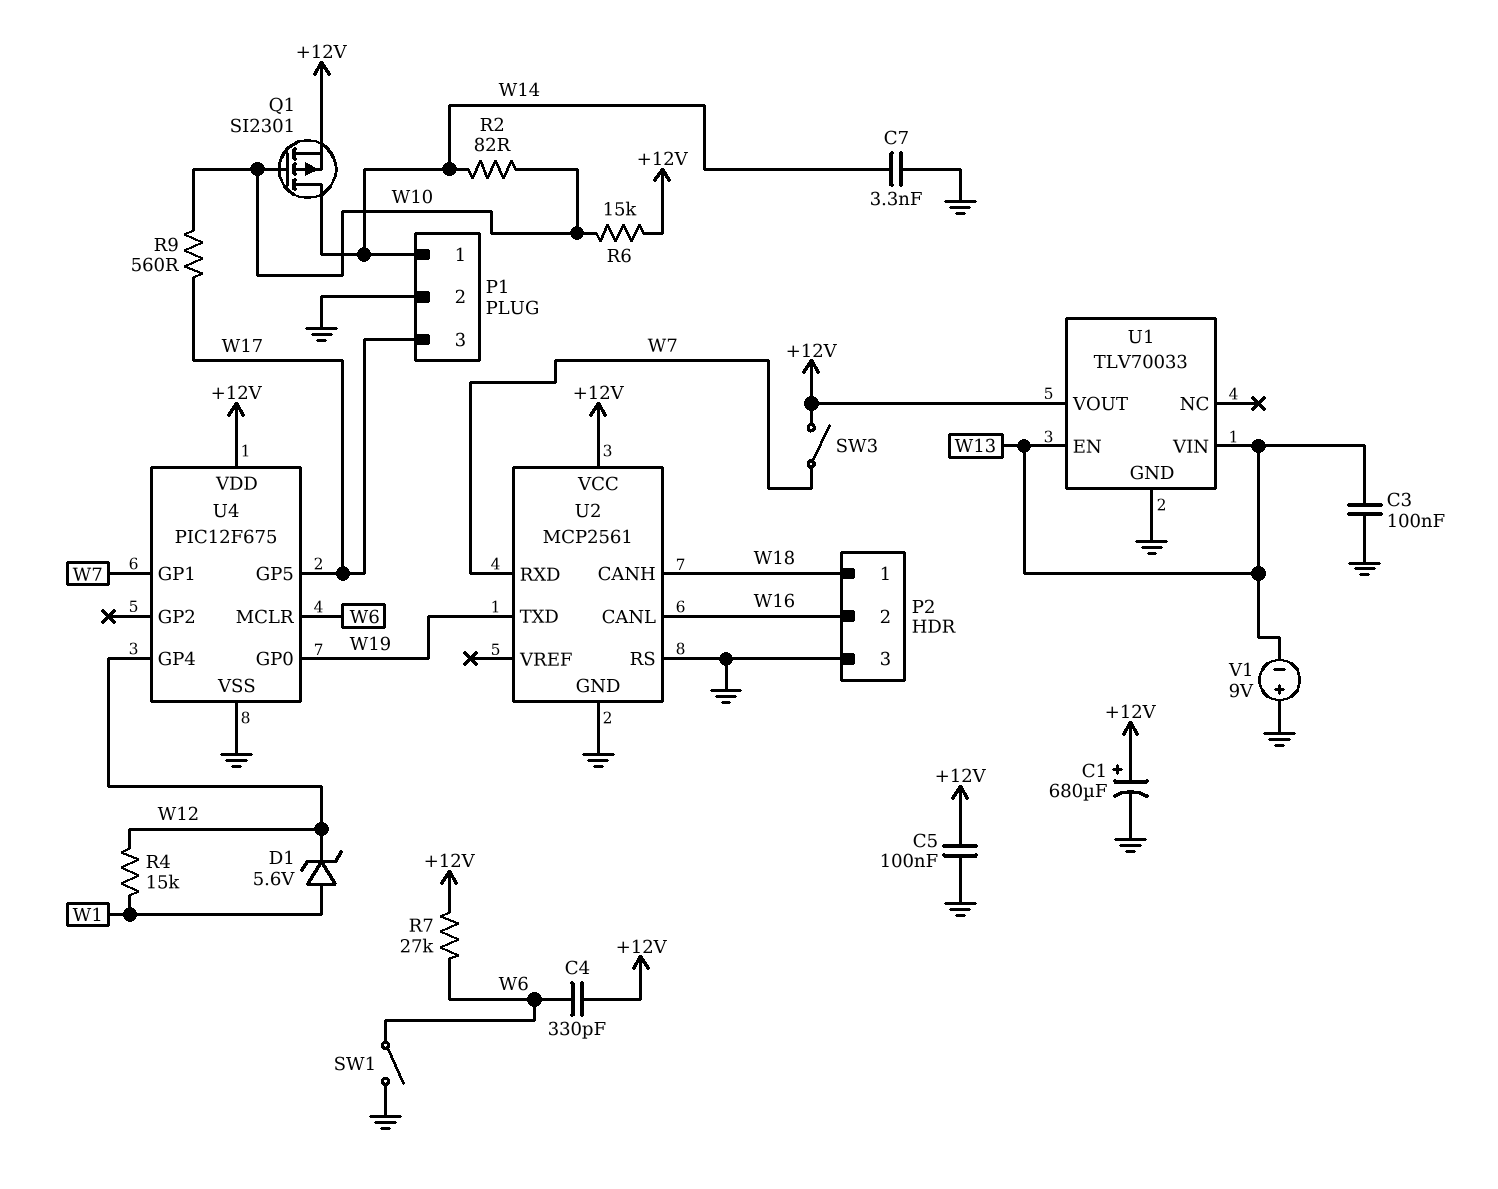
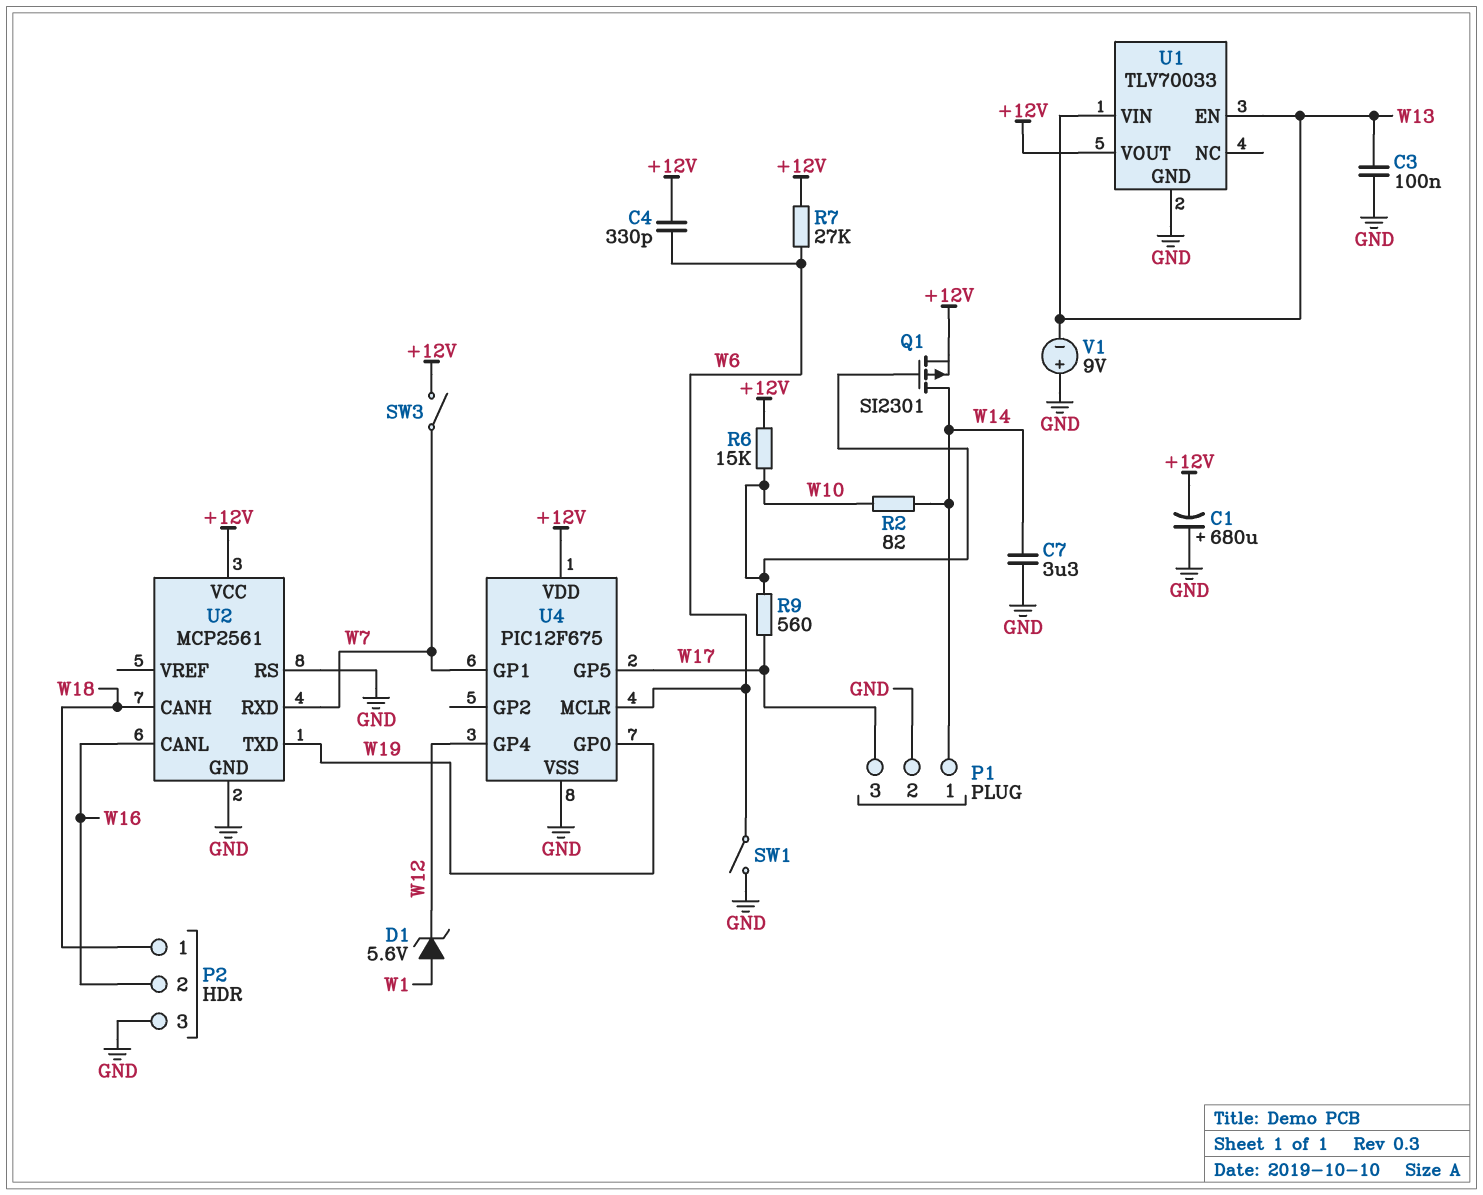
C1: 680uF (plus +12V, minus GND) -> 680uF (plus GND, minus +12V)
C5: 100nF (+12V, GND) -> none
C7: 3.3nF (GND, W14) -> 3.3uF (GND, W14)
R4: 15k (W1, W12) -> none

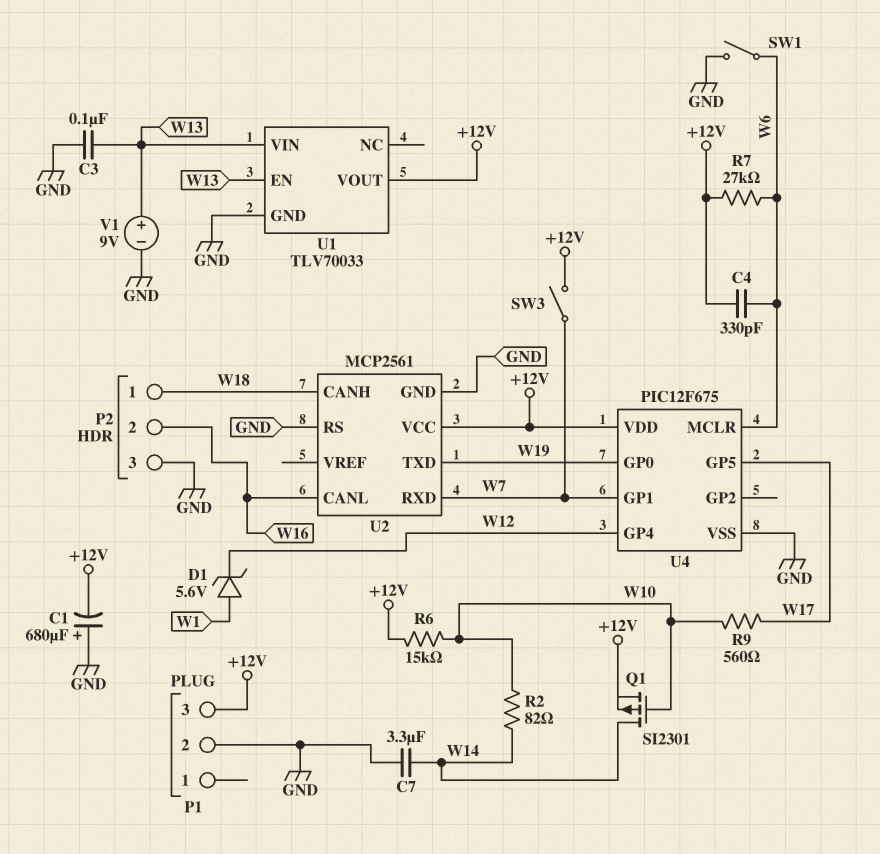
P1 pin 1: W14 -> none
P1 pin 3: W17 -> +12V
V1: 9V (plus GND, minus W13) -> 9V (plus W13, minus GND)

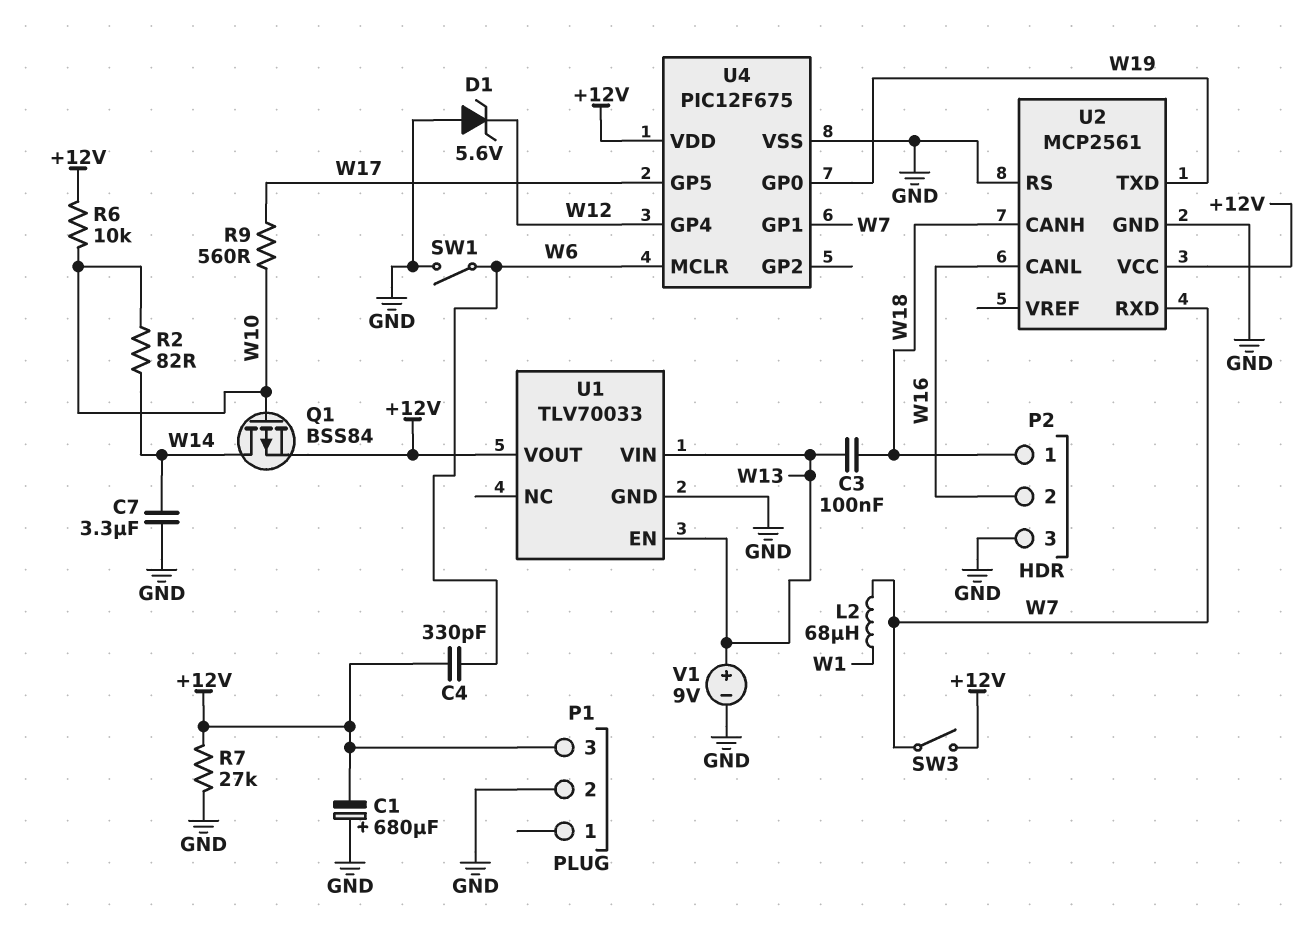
C3: 100nF (GND, W13) -> 100nF (W13, W18)
D1: zener 5.6V (A W1, K W12) -> zener 5.6V (A GND, K W12)
L2: none -> 68uH (W1, W7)
Q1: PMOS SI2301 (G W10, D W14, S +12V) -> PMOS BSS84 (G W10, D W14, S +12V)
R6: 15k (+12V, W10) -> 10k (+12V, W10)
R7: 27k (+12V, W6) -> 27k (+12V, GND)

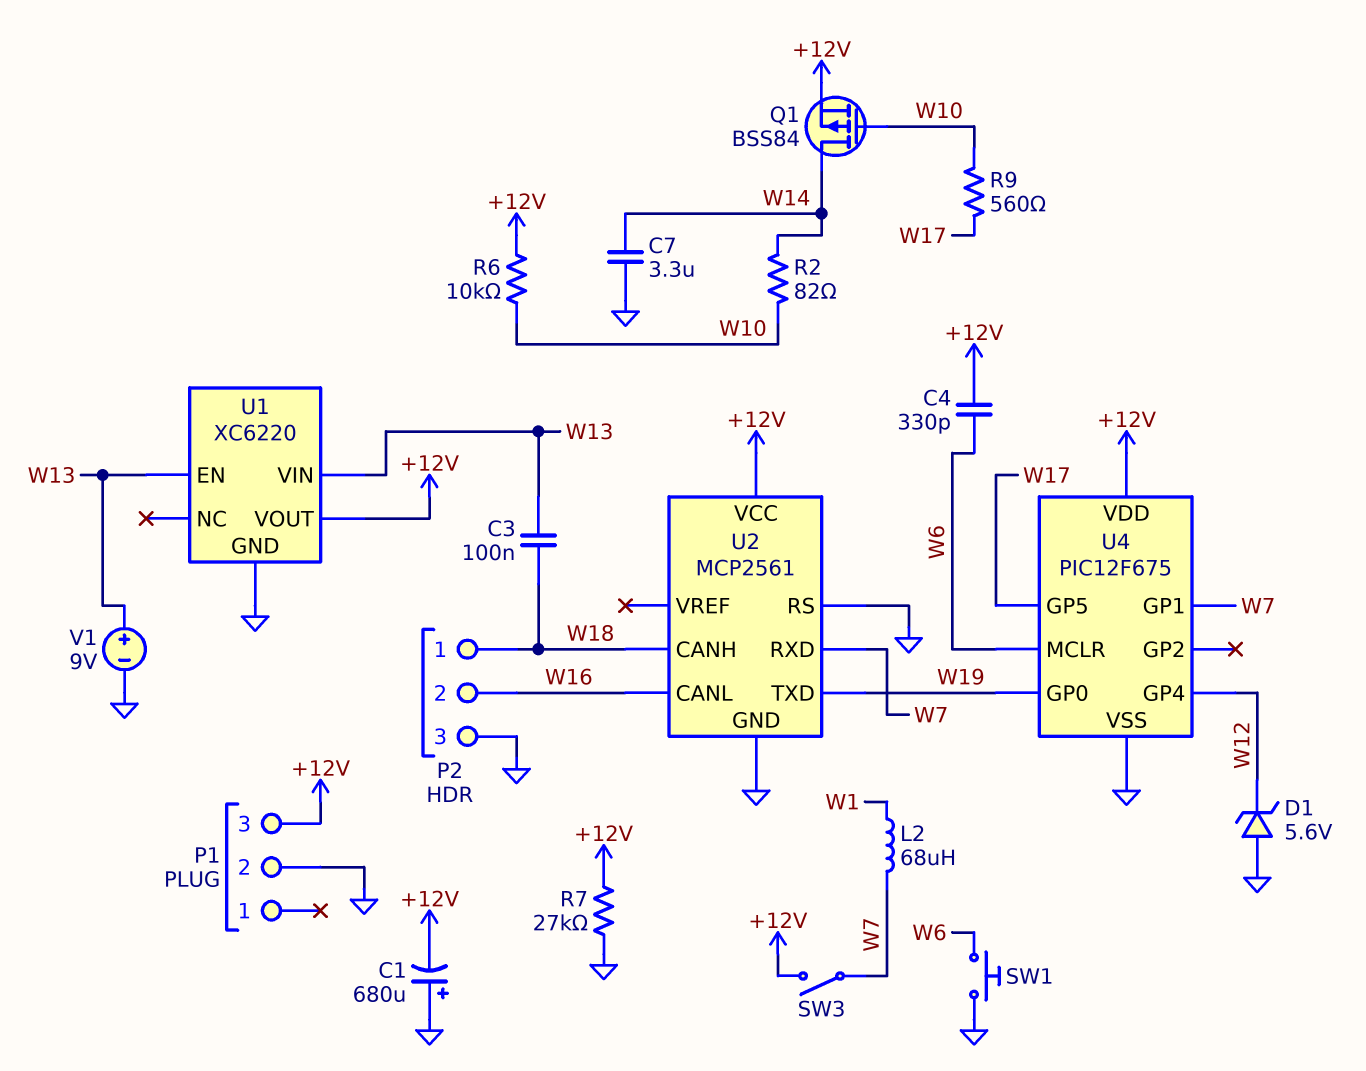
SW1: switch (GND, W6) -> button (GND, W6)
U1: TLV70033 -> XC6220

